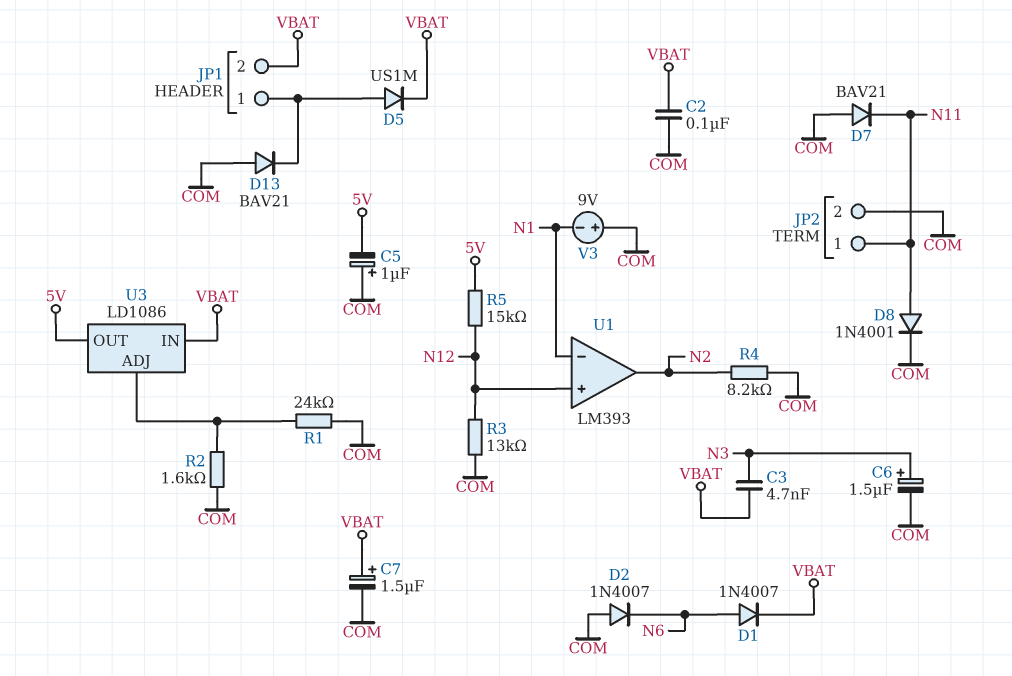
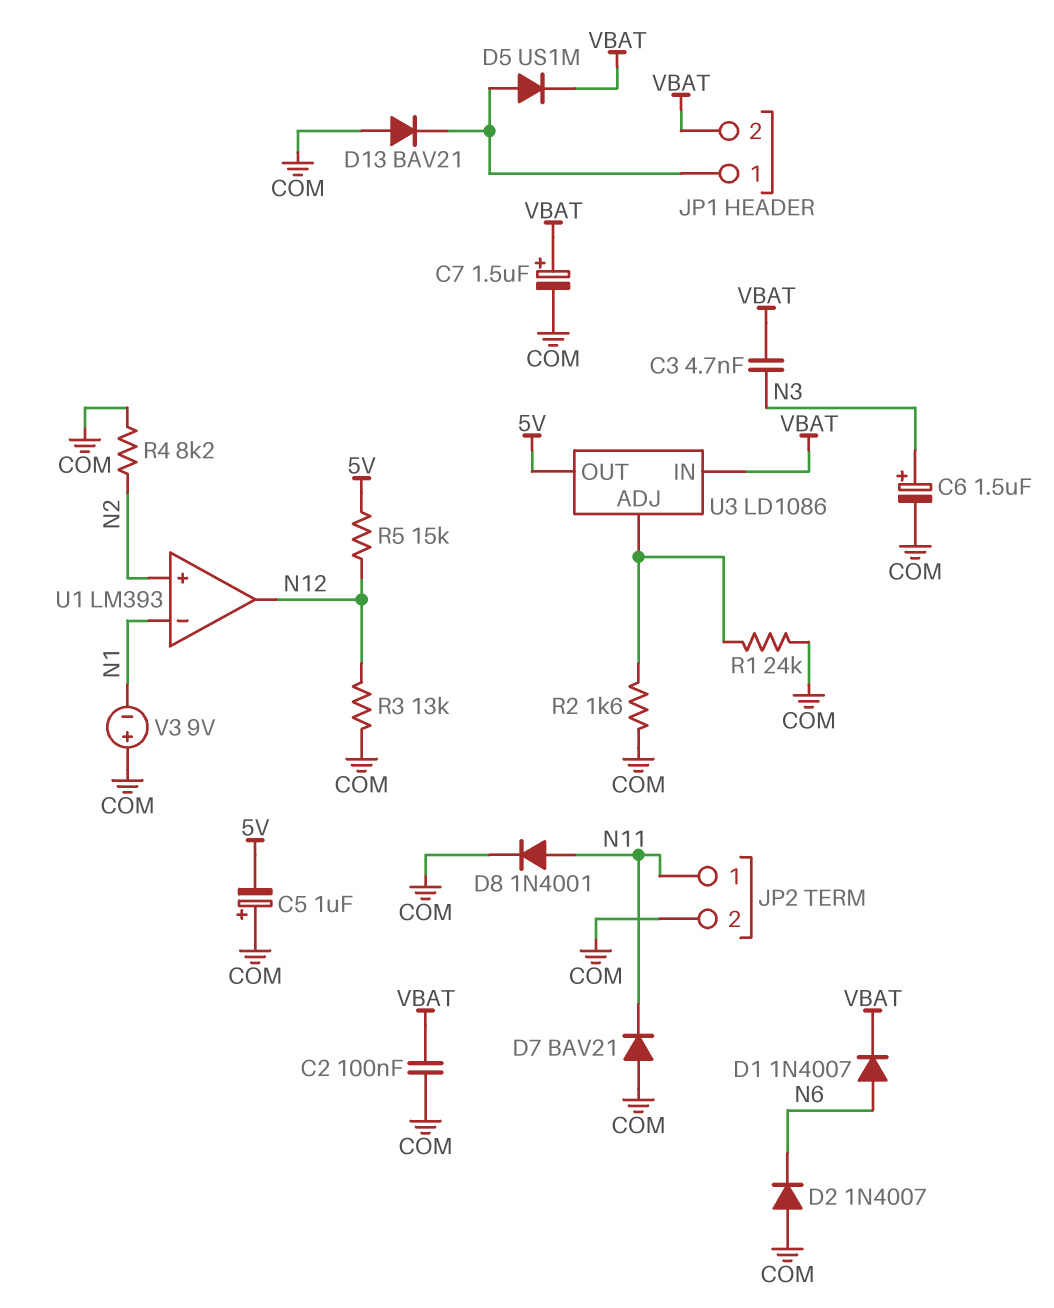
U1 pin in+: N12 -> N2
U1 pin out: N2 -> N12

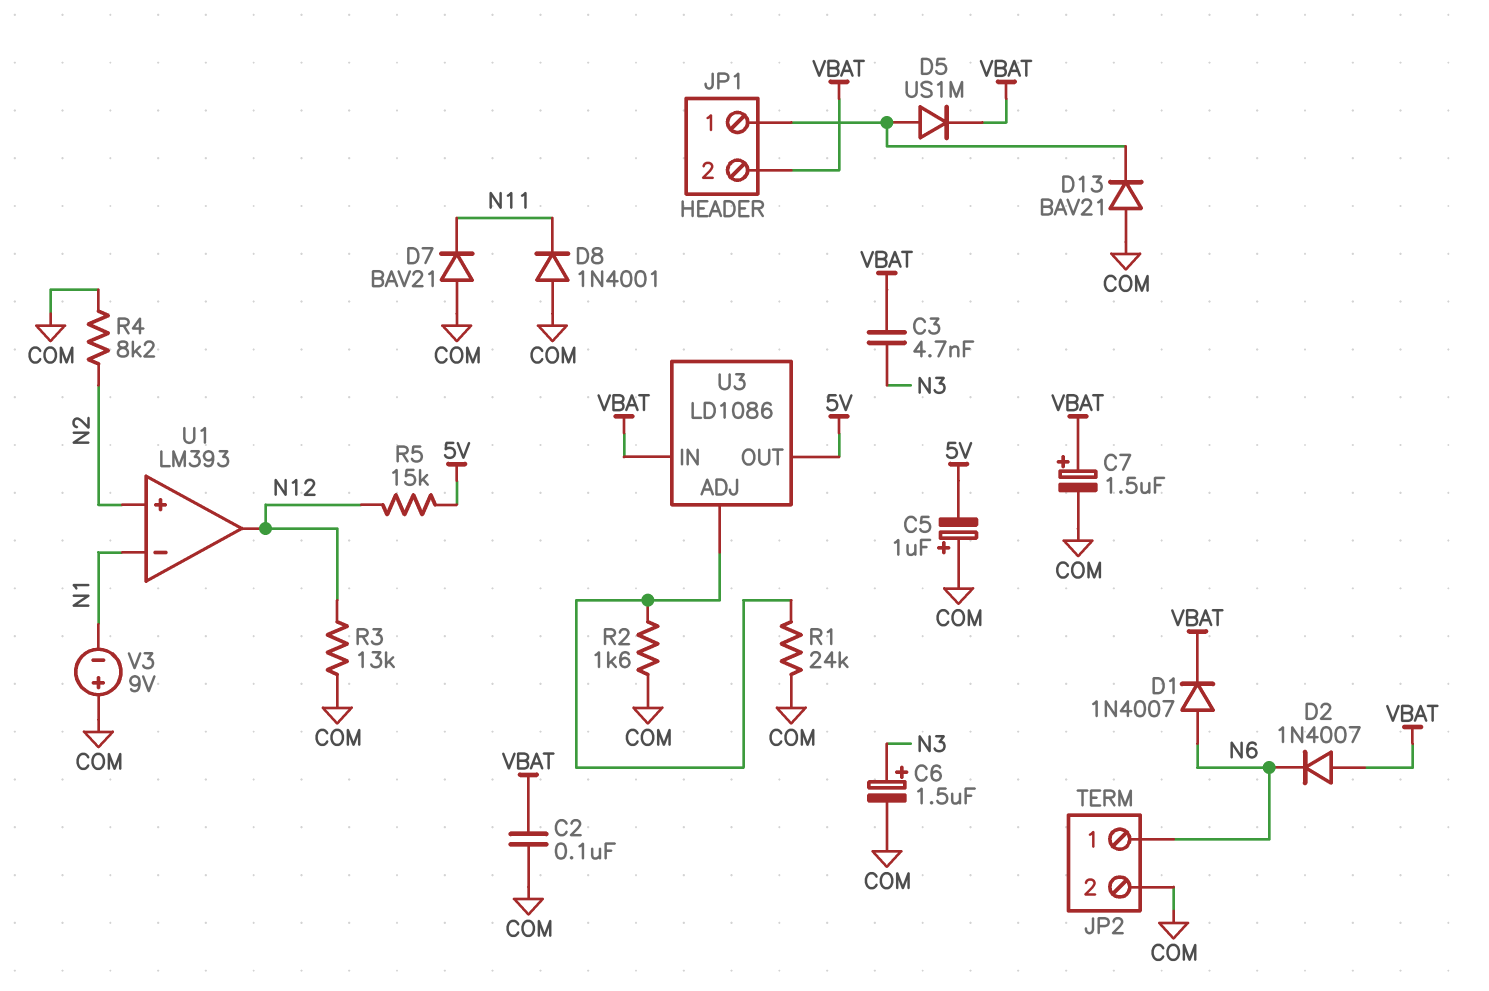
D2: diode 1N4007 (A COM, K N6) -> diode 1N4007 (A VBAT, K N6)
D8: diode 1N4001 (A N11, K COM) -> diode 1N4001 (A COM, K N11)
JP2 pin 1: N11 -> N6

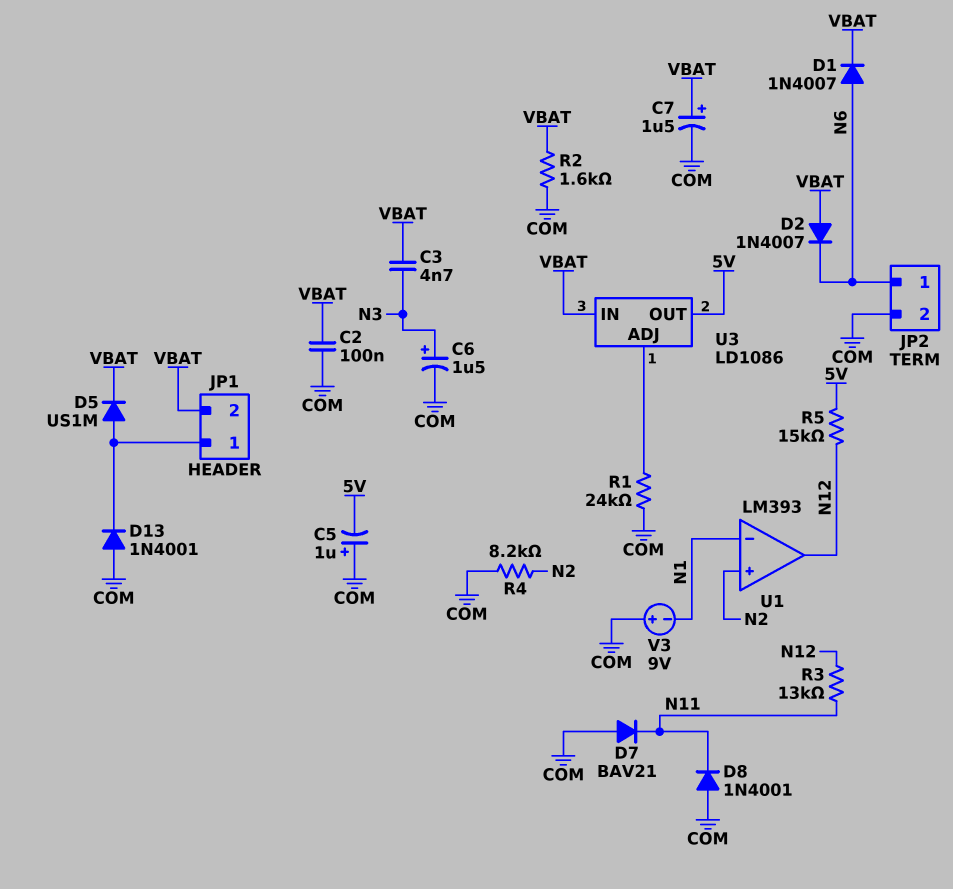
D13: diode BAV21 (A COM, K JP1/1) -> diode 1N4001 (A COM, K JP1/1)
R2: 1.6k (COM, U3/ADJ) -> 1.6k (COM, VBAT)
R3: 13k (COM, N12) -> 13k (N11, N12)

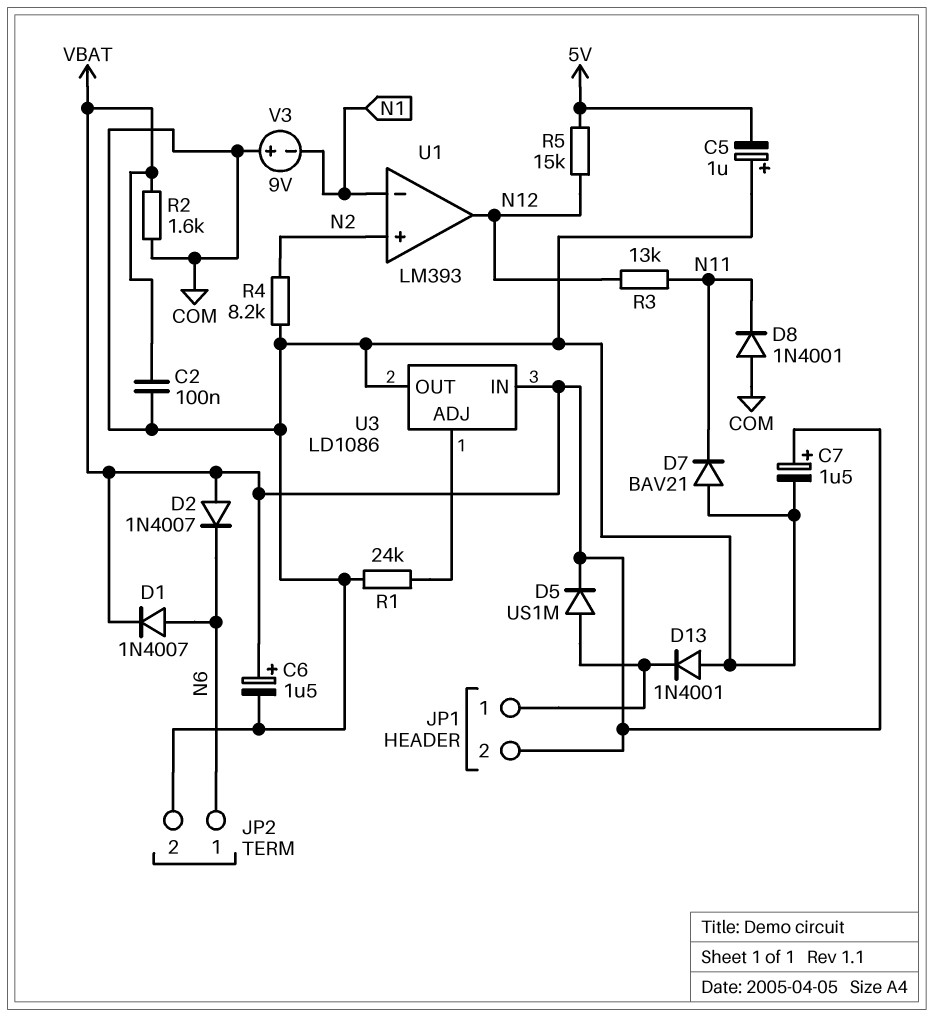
C3: 4.7nF (N3, VBAT) -> none
C6: 1.5uF (plus N3, minus COM) -> 1.5uF (plus VBAT, minus COM)
U3 pin OUT: 5V -> COM

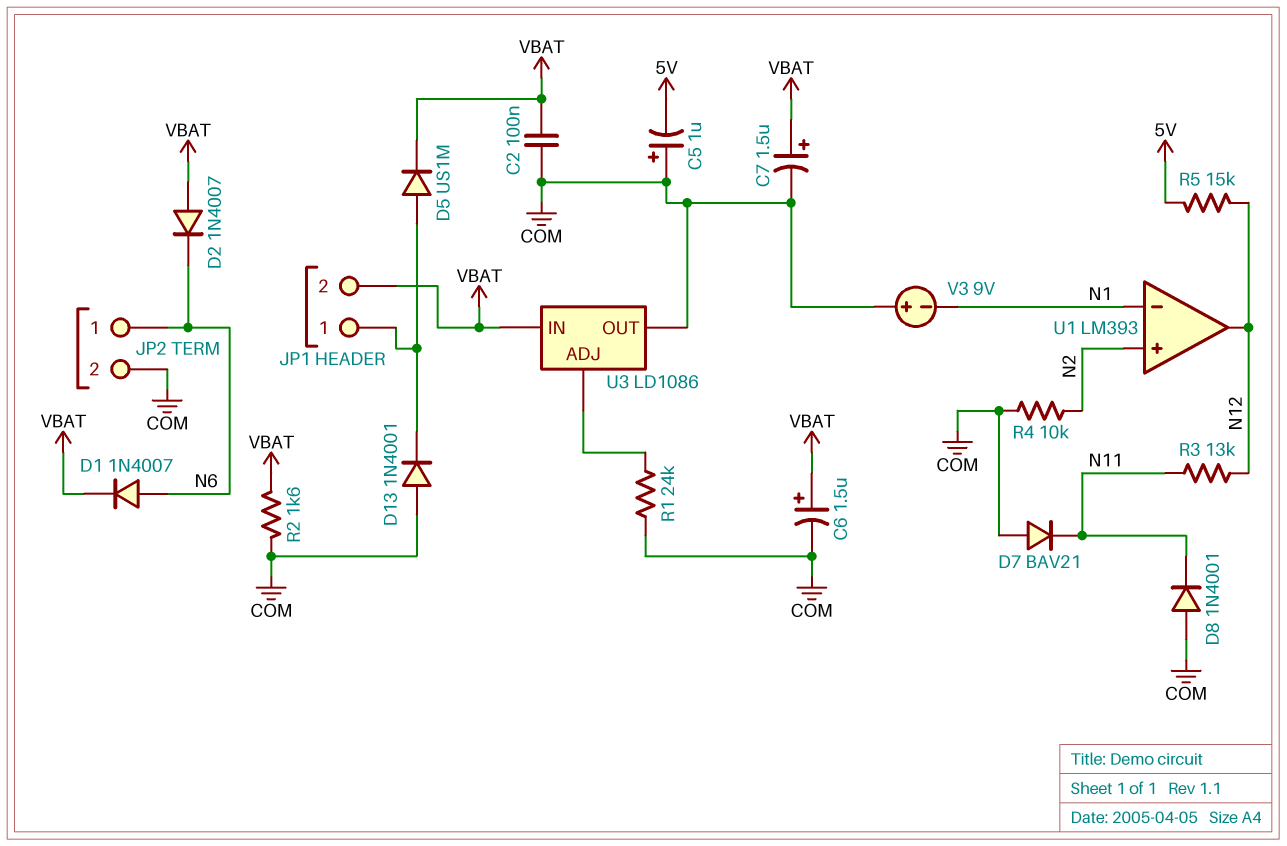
R4: 8.2k (COM, N2) -> 10k (COM, N2)

